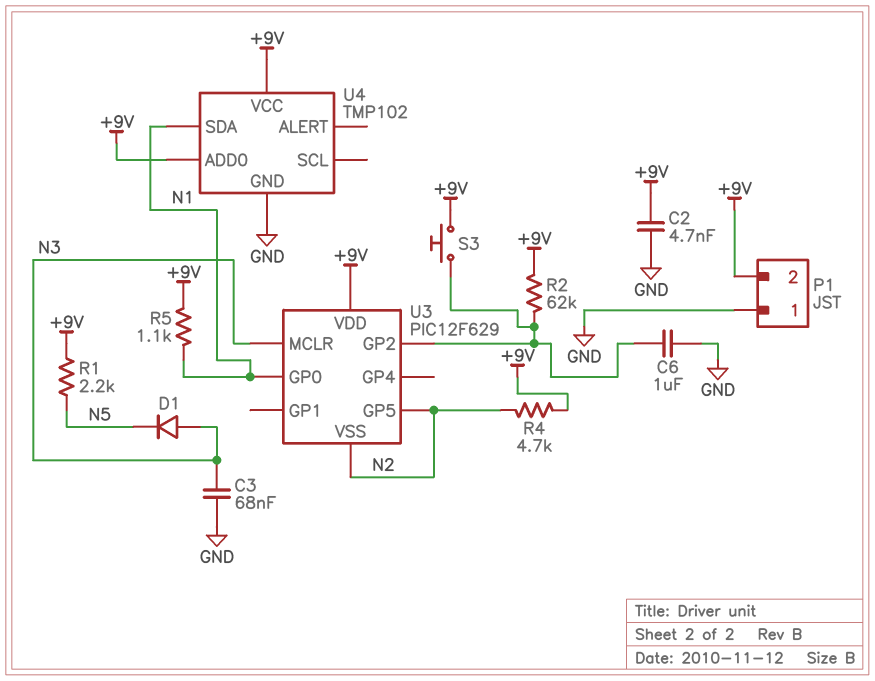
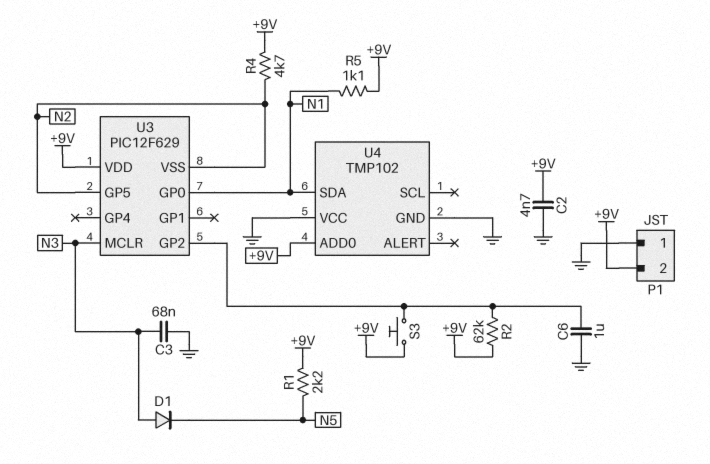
U4 pin VCC: +9V -> GND

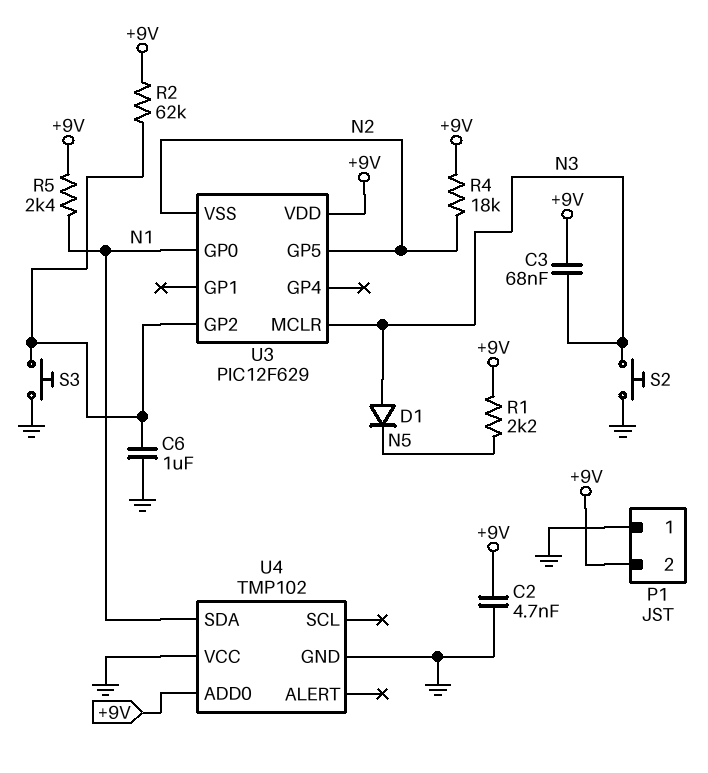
C3: 68nF (GND, N3) -> 68nF (+9V, N3)
R4: 4.7k (+9V, N2) -> 18k (+9V, N2)
R5: 1.1k (+9V, N1) -> 2.4k (+9V, N1)
S2: none -> button (GND, N3)
S3: button (+9V, U3/GP2) -> button (GND, U3/GP2)

